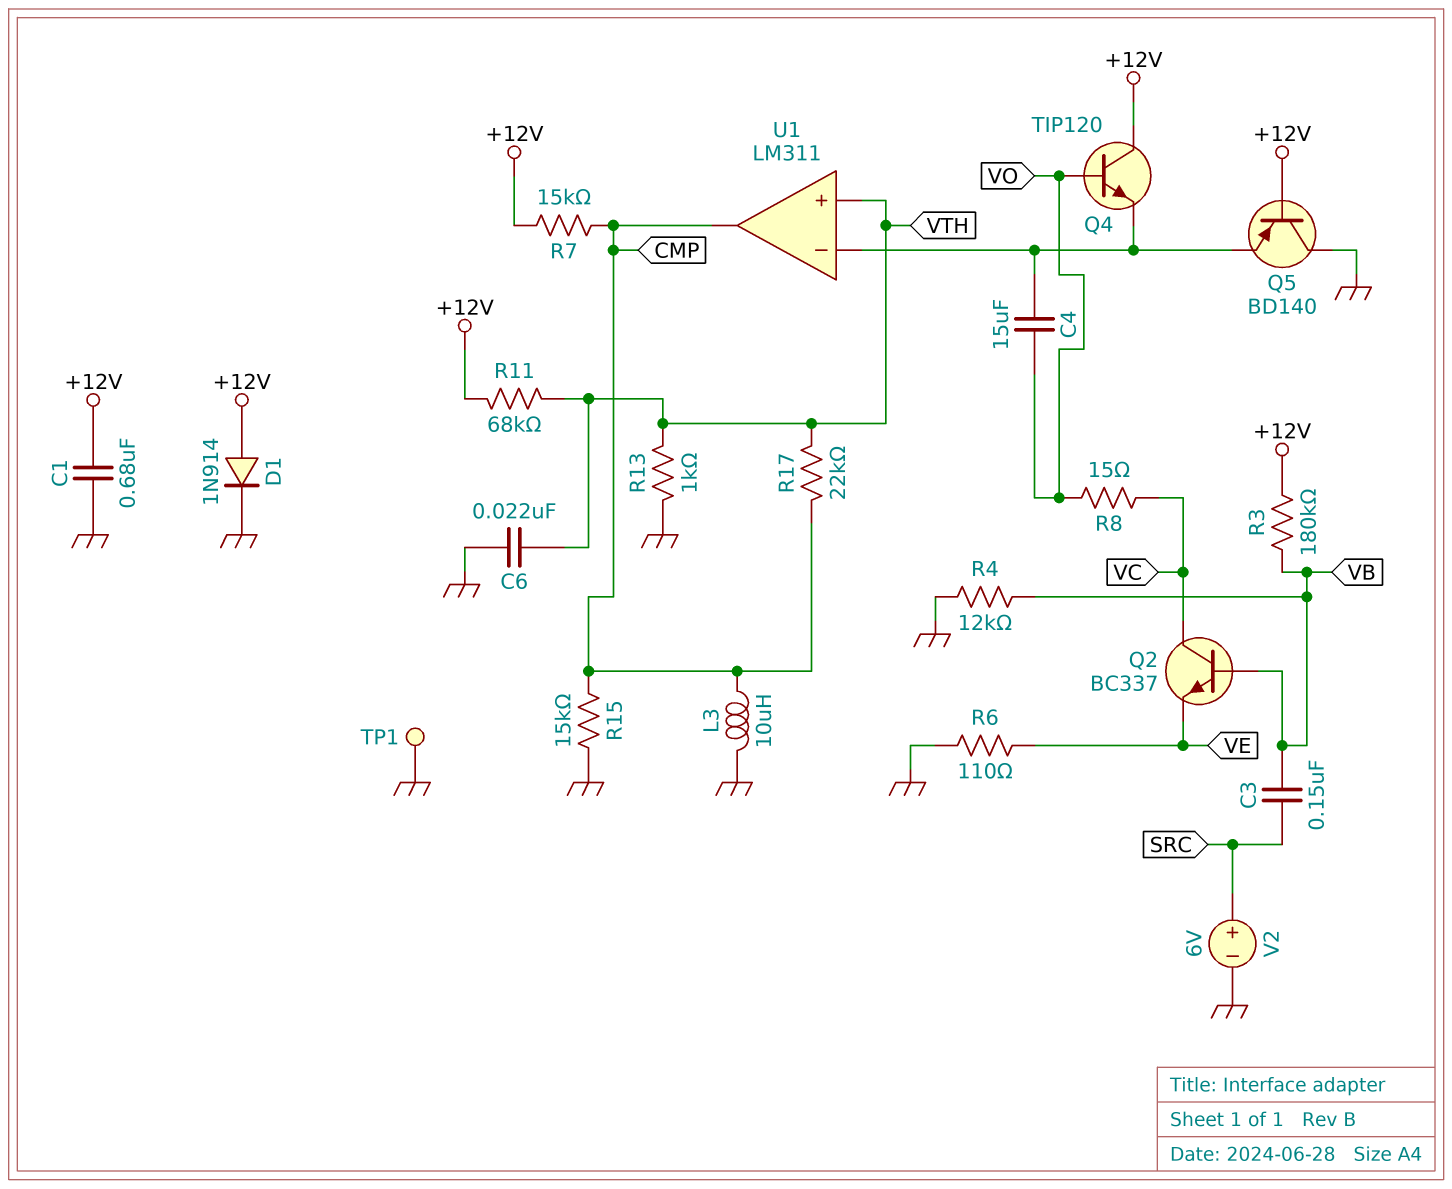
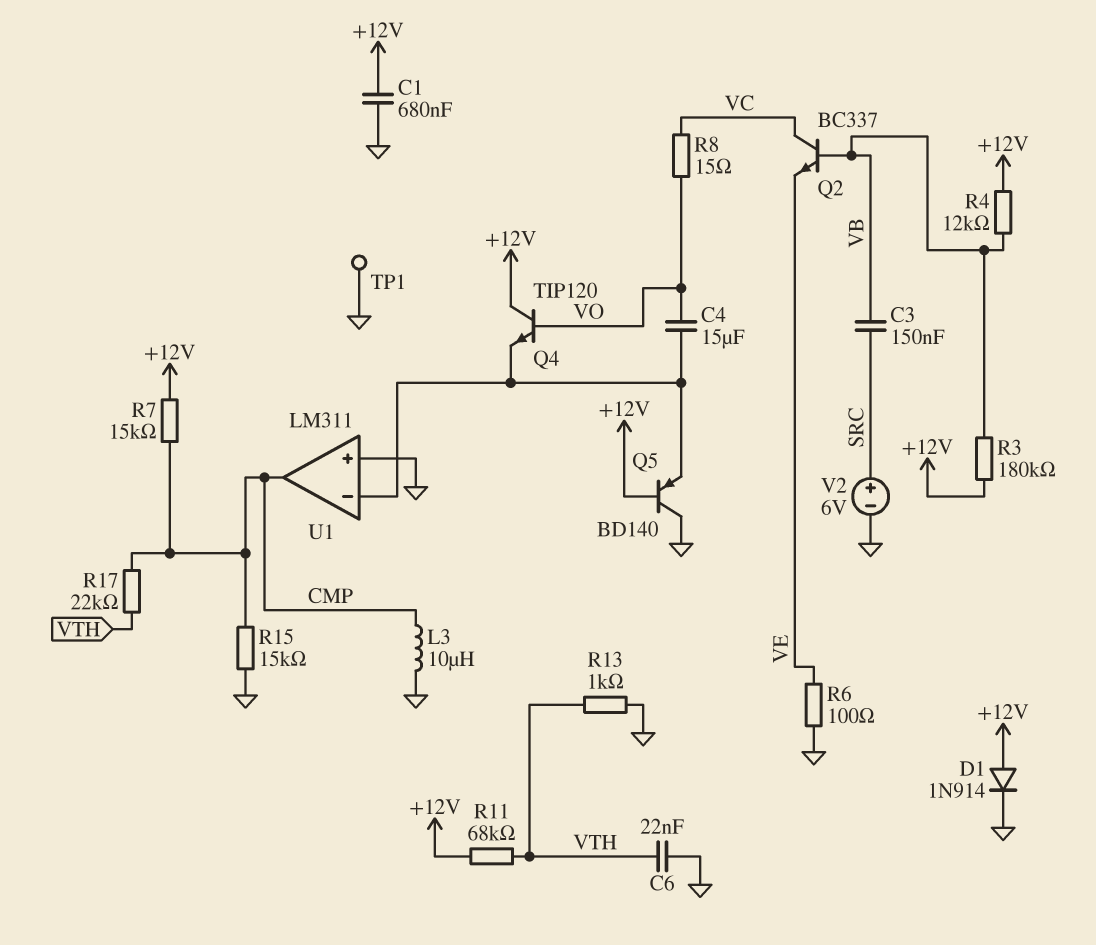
R4: 12k (GND, VB) -> 12k (+12V, VB)
R6: 110 (GND, VE) -> 100 (GND, VE)
U1 pin in+: VTH -> GND

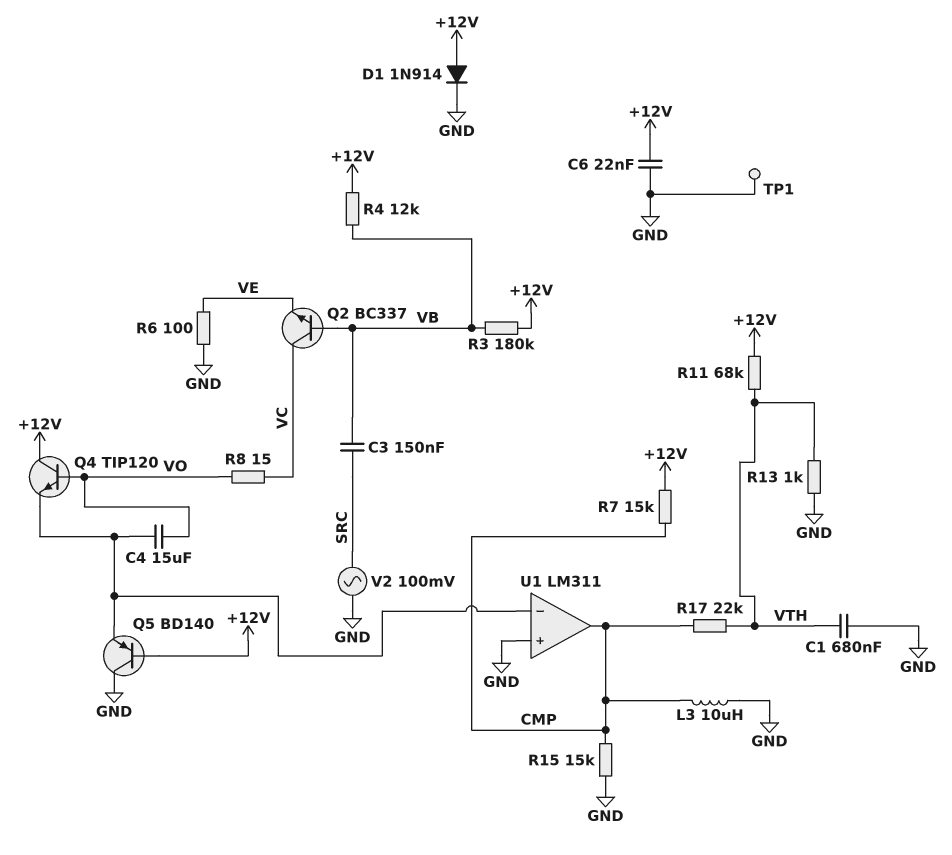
C1: 680nF (+12V, GND) -> 680nF (GND, VTH)
C6: 22nF (GND, VTH) -> 22nF (+12V, GND)
V2: 6V (plus SRC, minus GND) -> AC 100mV (GND, SRC)

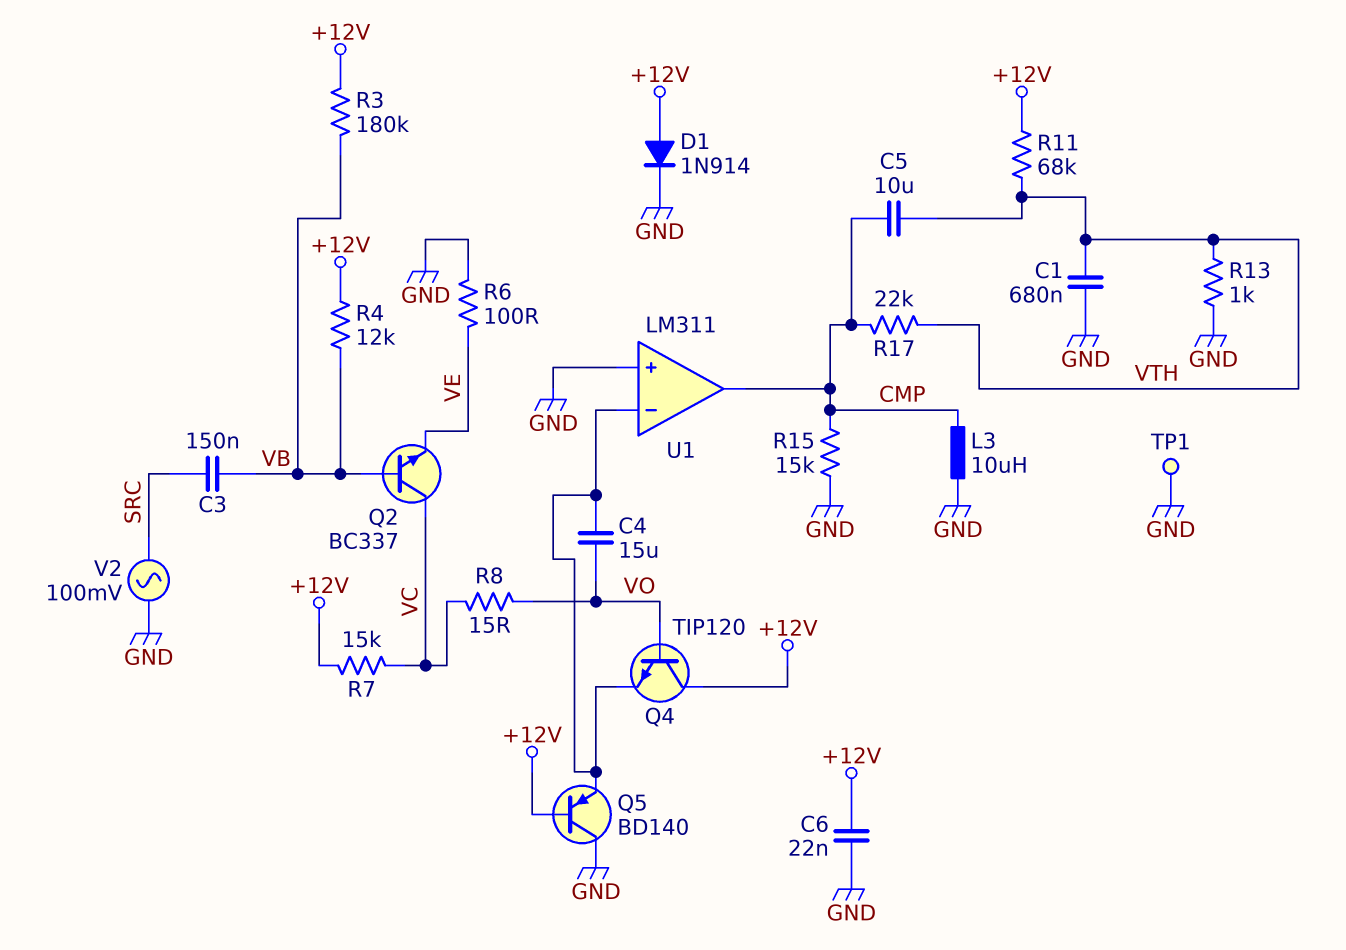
C5: none -> 10uF (CMP, VTH)
R7: 15k (+12V, CMP) -> 15k (+12V, VC)

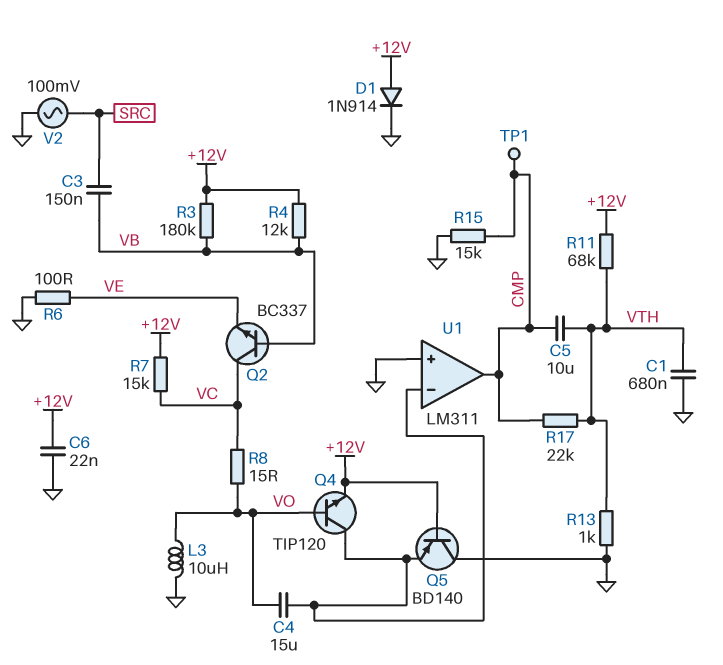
L3: 10uH (CMP, GND) -> 10uH (GND, VO)
Q4: NPN TIP120 (B VO, C +12V, E U1/in-) -> NPN TIP120 (B VO, C U1/in-, E +12V)
TP1: test point (GND) -> test point (CMP)

